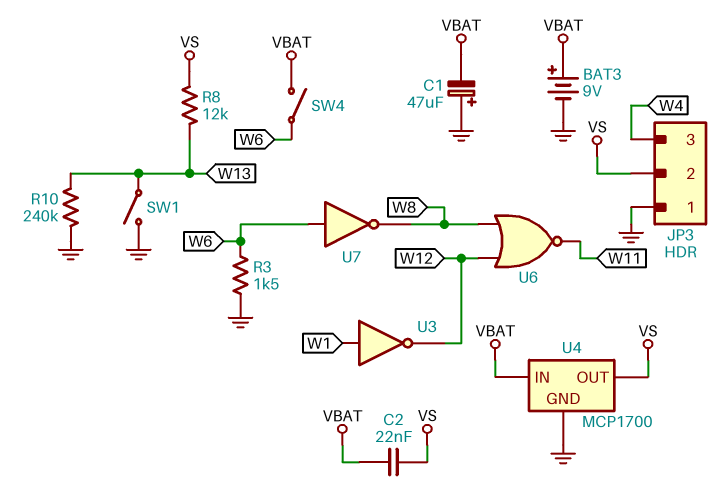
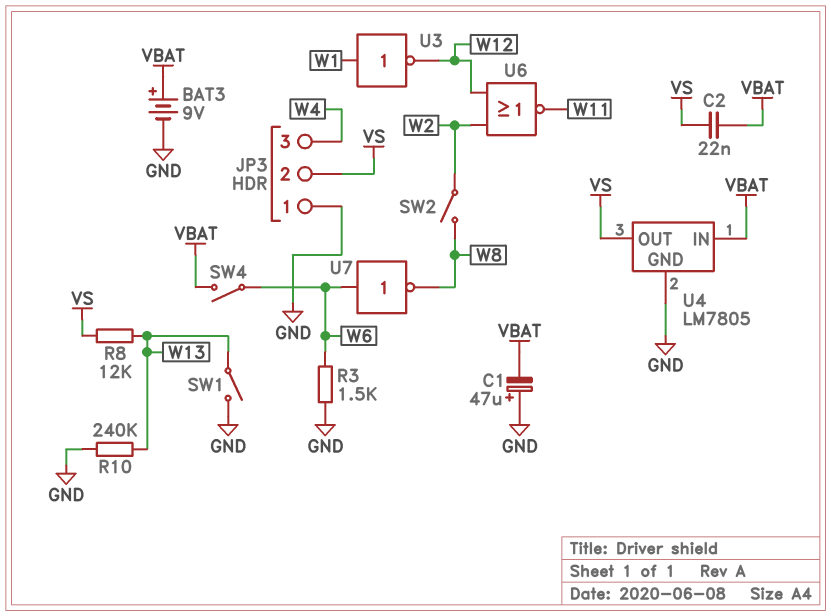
SW2: none -> switch (W2, W8)
U4: MCP1700 -> LM7805
U6: NOR (in W8, in W12, out W11) -> NOR (in W2, in W12, out W11)

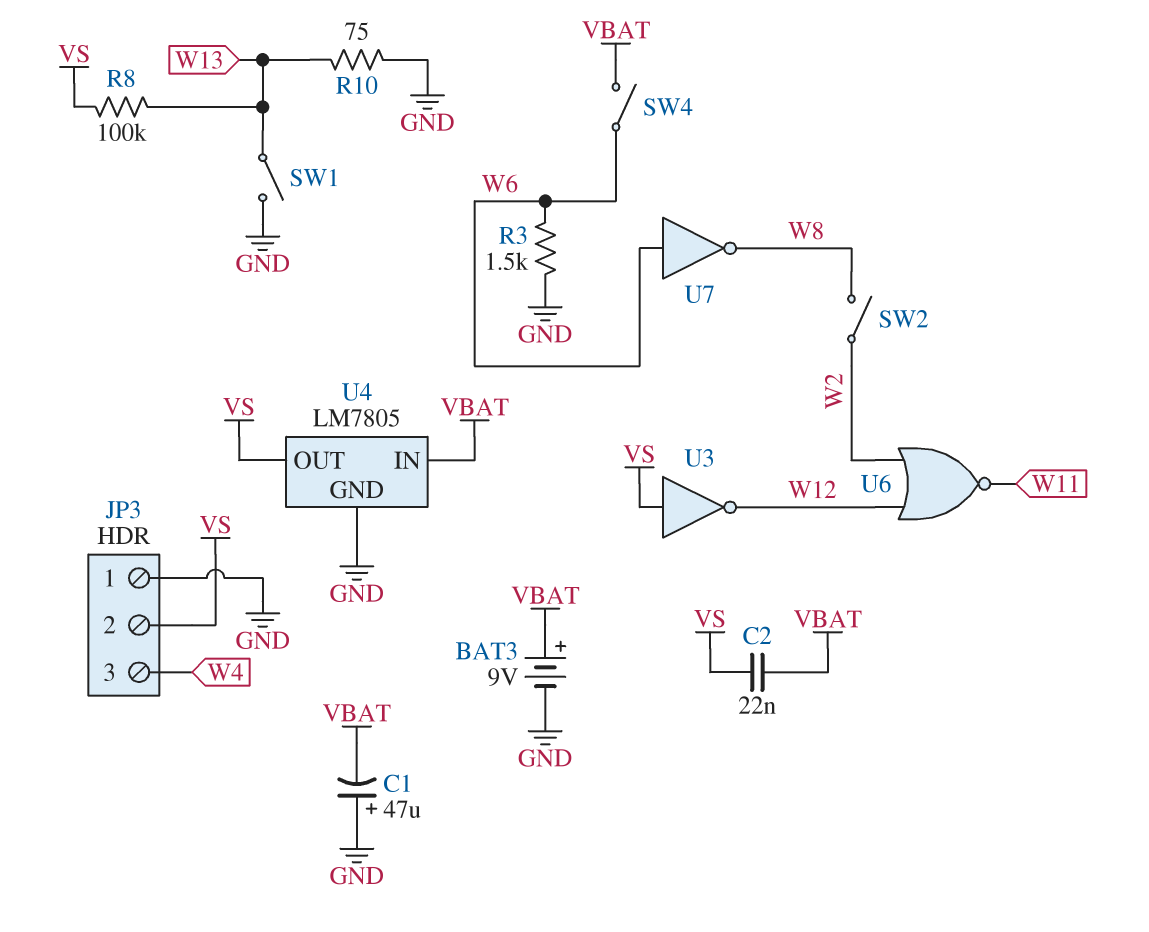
R8: 12k (VS, W13) -> 100k (VS, W13)
R10: 240k (GND, W13) -> 75 (GND, W13)
U3: NOT (in W1, out W12) -> NOT (in VS, out W12)

